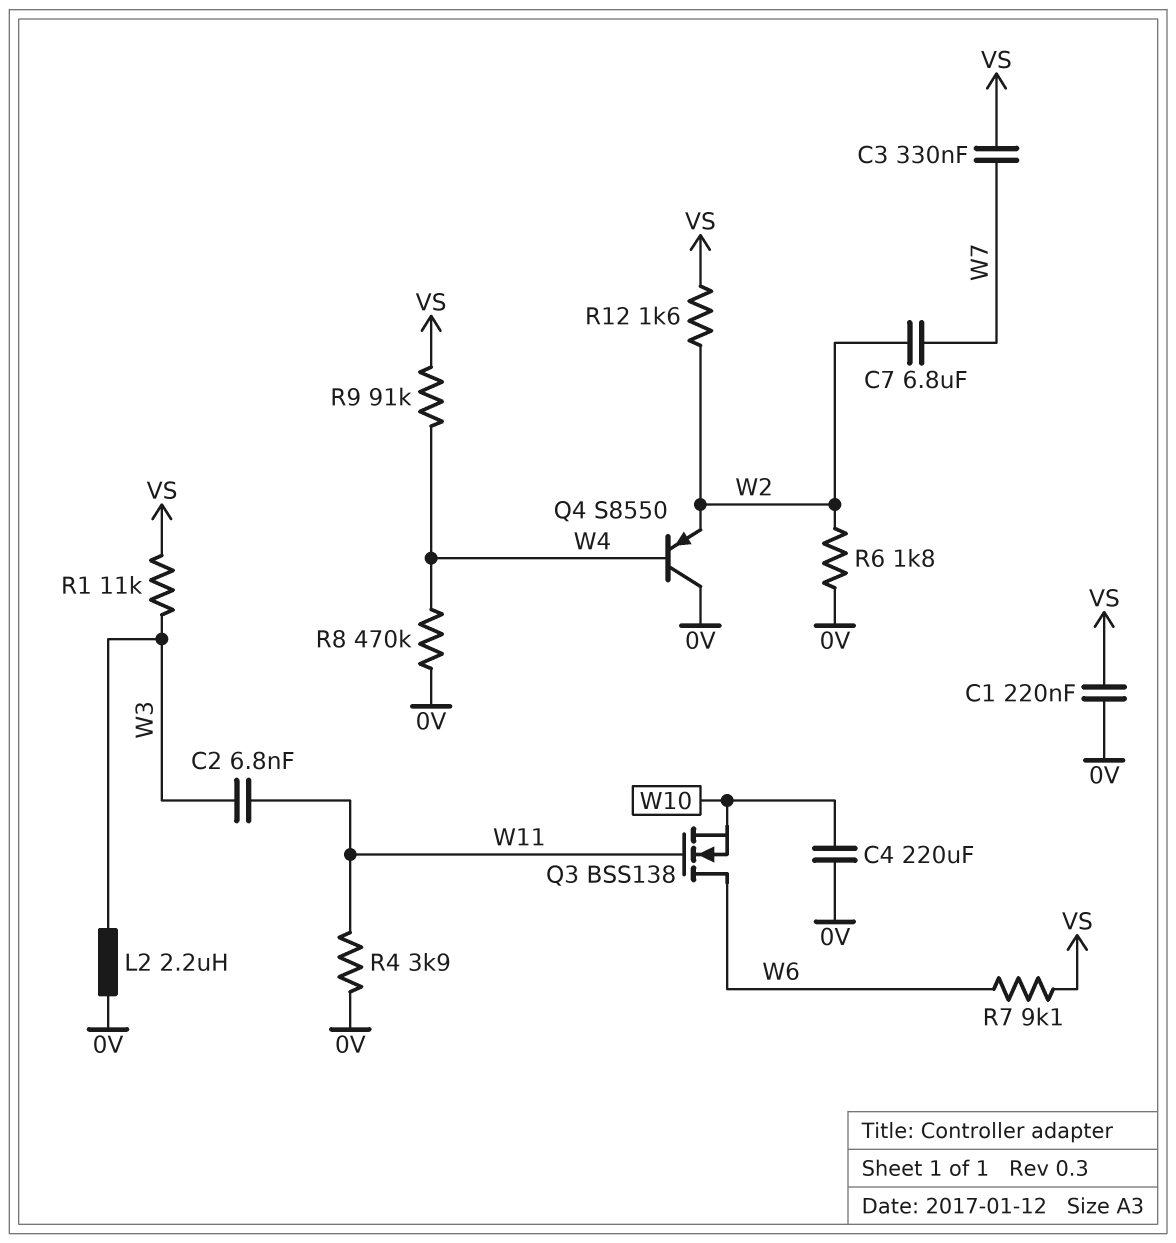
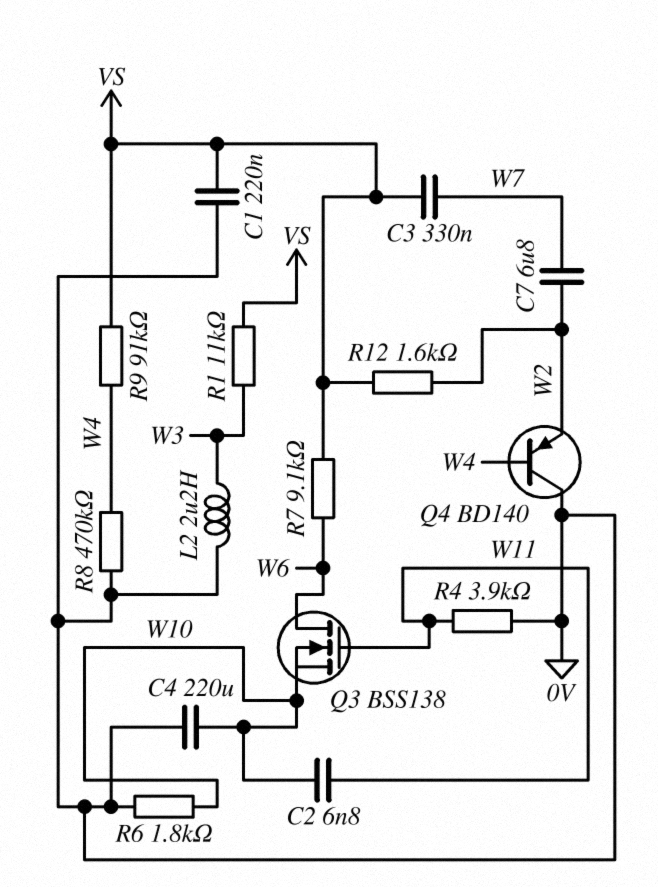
C2: 6.8nF (W3, W11) -> 6.8nF (W10, W11)
Q4: PNP S8550 (B W4, C 0V, E W2) -> PNP BD140 (B W4, C 0V, E W2)
R6: 1.8k (0V, W2) -> 1.8k (0V, W10)

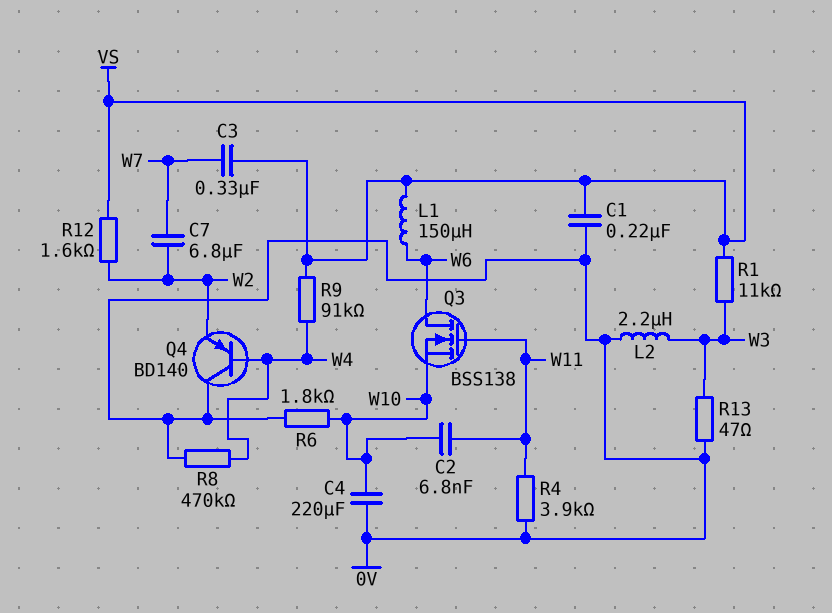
L1: none -> 150uH (VS, W6)
R7: 9.1k (VS, W6) -> none
R13: none -> 47 (0V, W3)

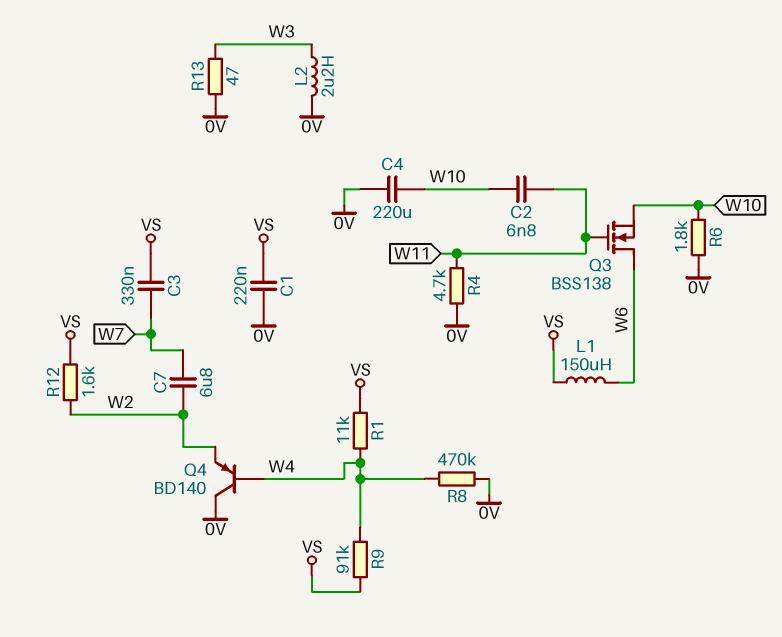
R1: 11k (VS, W3) -> 11k (VS, W4)
R4: 3.9k (0V, W11) -> 4.7k (0V, W11)

